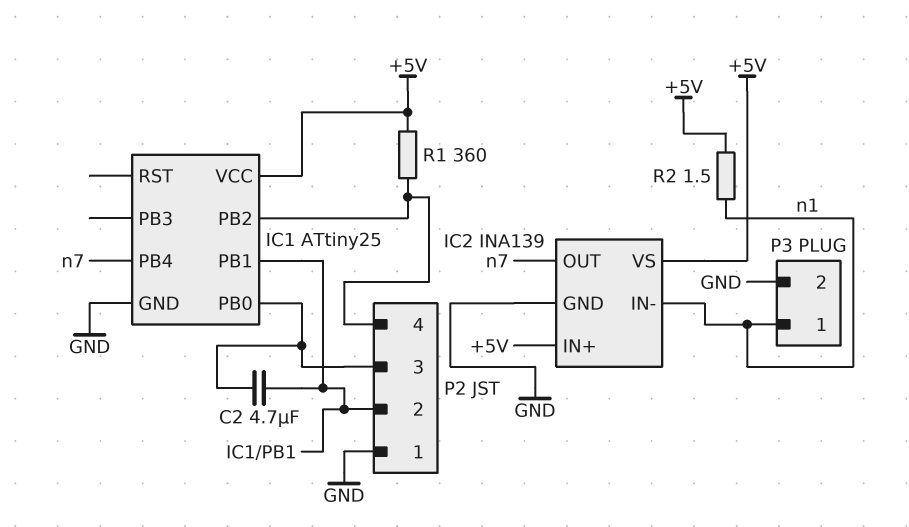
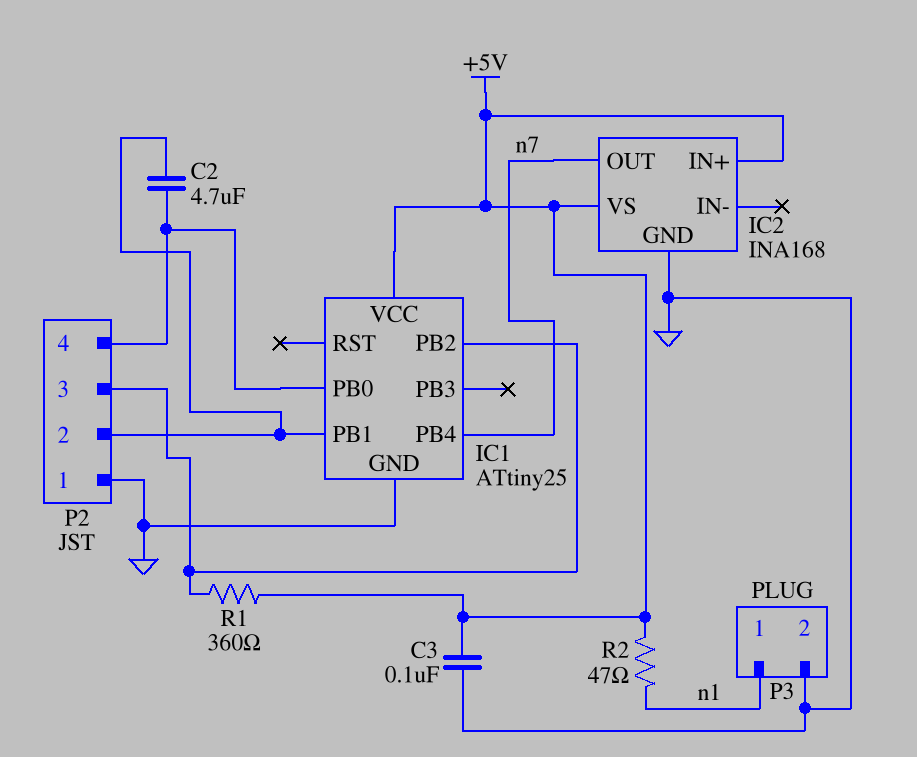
C3: none -> 100nF (+5V, GND)
IC2: INA139 -> INA168
IC2 pin IN-: n1 -> none
P2 pin 3: IC1/PB0 -> IC1/PB2
P2 pin 4: IC1/PB2 -> IC1/PB0
R2: 1.5 (+5V, n1) -> 47 (+5V, n1)

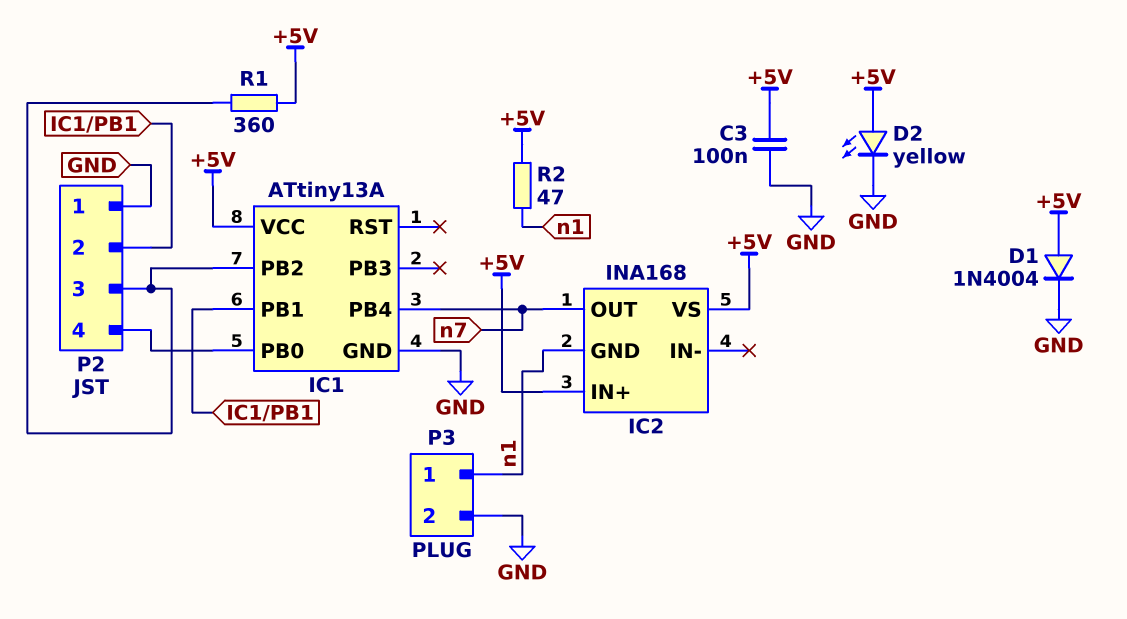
C2: 4.7uF (IC1/PB0, IC1/PB1) -> none
D1: none -> diode 1N4004 (A +5V, K GND)
D2: none -> LED yellow (A +5V, K GND)
IC1: ATtiny25 -> ATtiny13A
IC2 pin GND: GND -> n1

